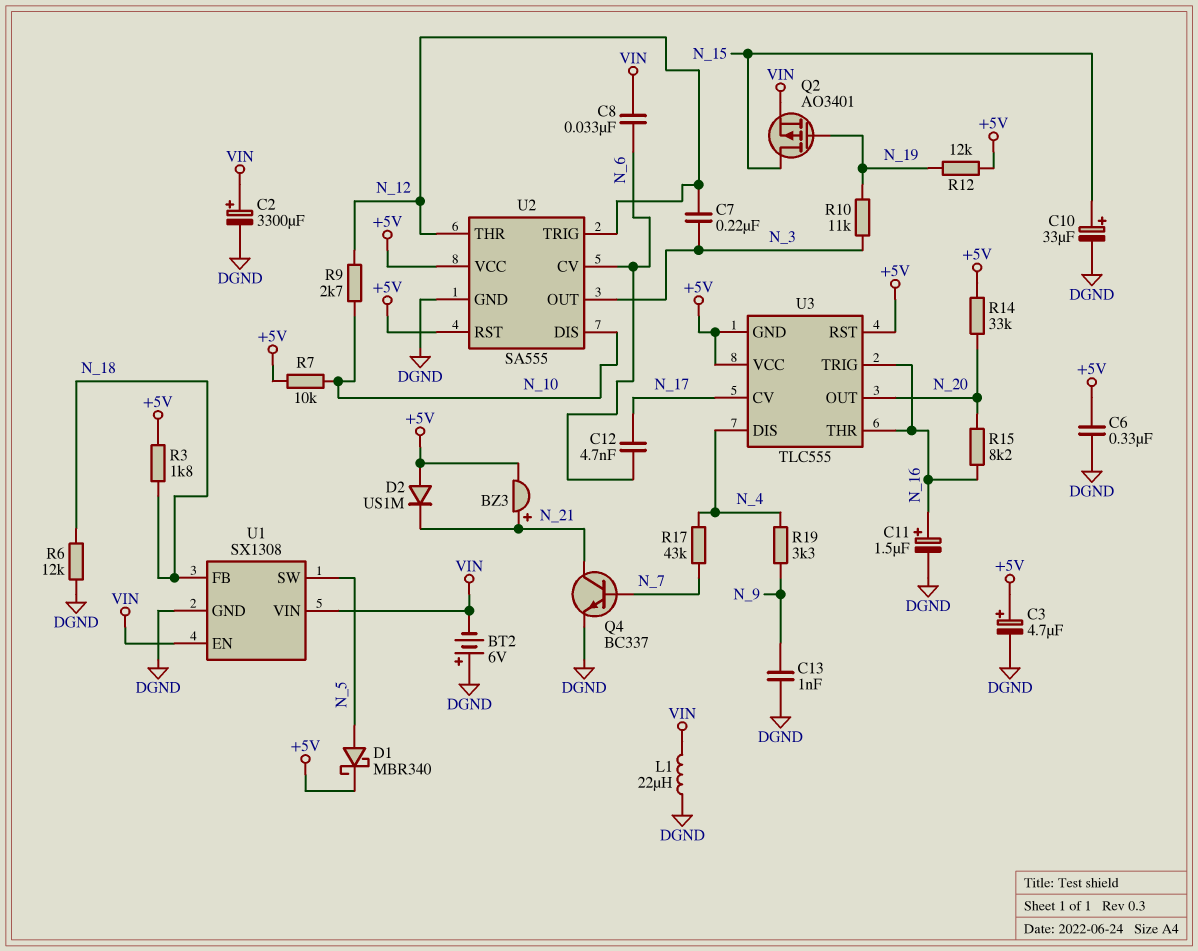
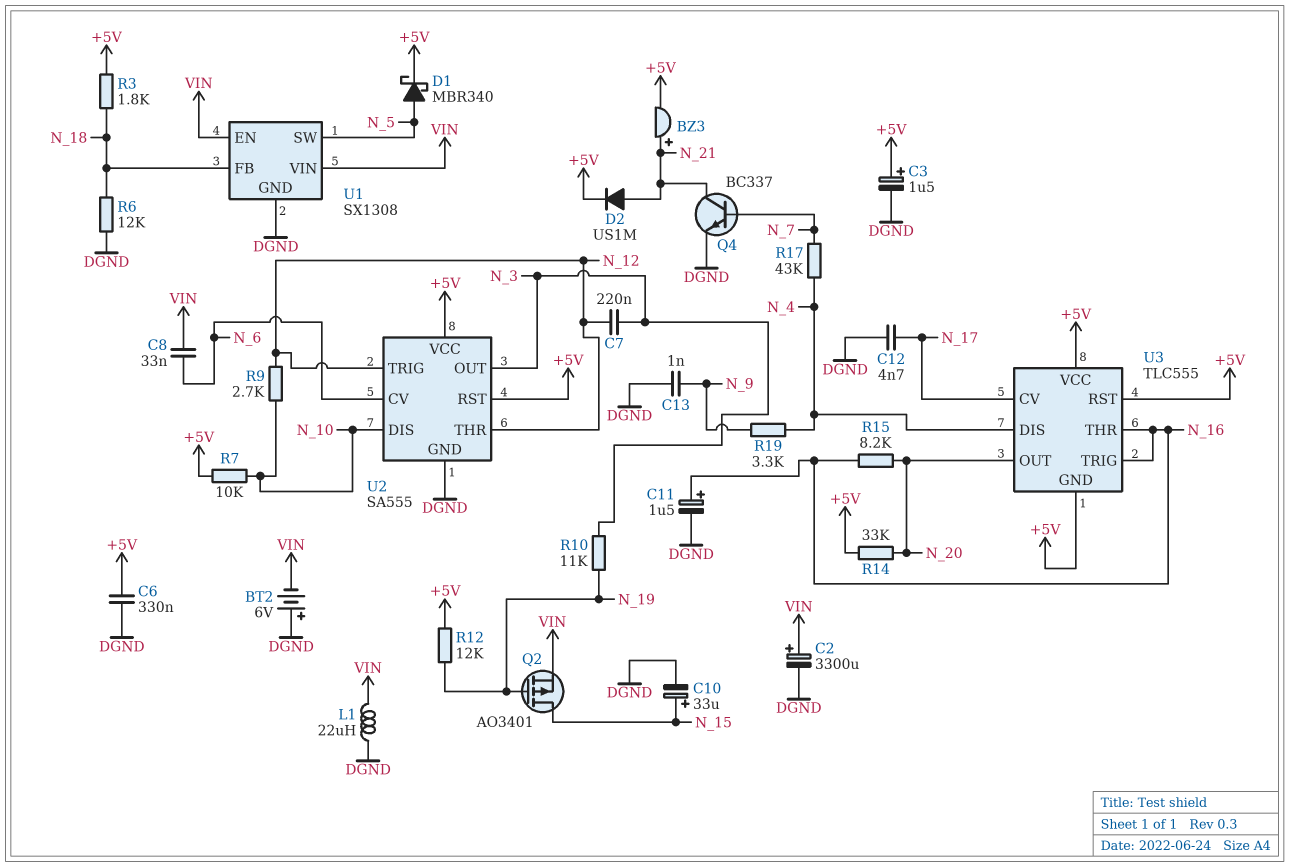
C3: 4.7uF (plus +5V, minus DGND) -> 1.5uF (plus +5V, minus DGND)
C12: 4.7nF (N_6, N_17) -> 4.7nF (DGND, N_17)
D2: diode US1M (A +5V, K N_21) -> diode US1M (A N_21, K +5V)

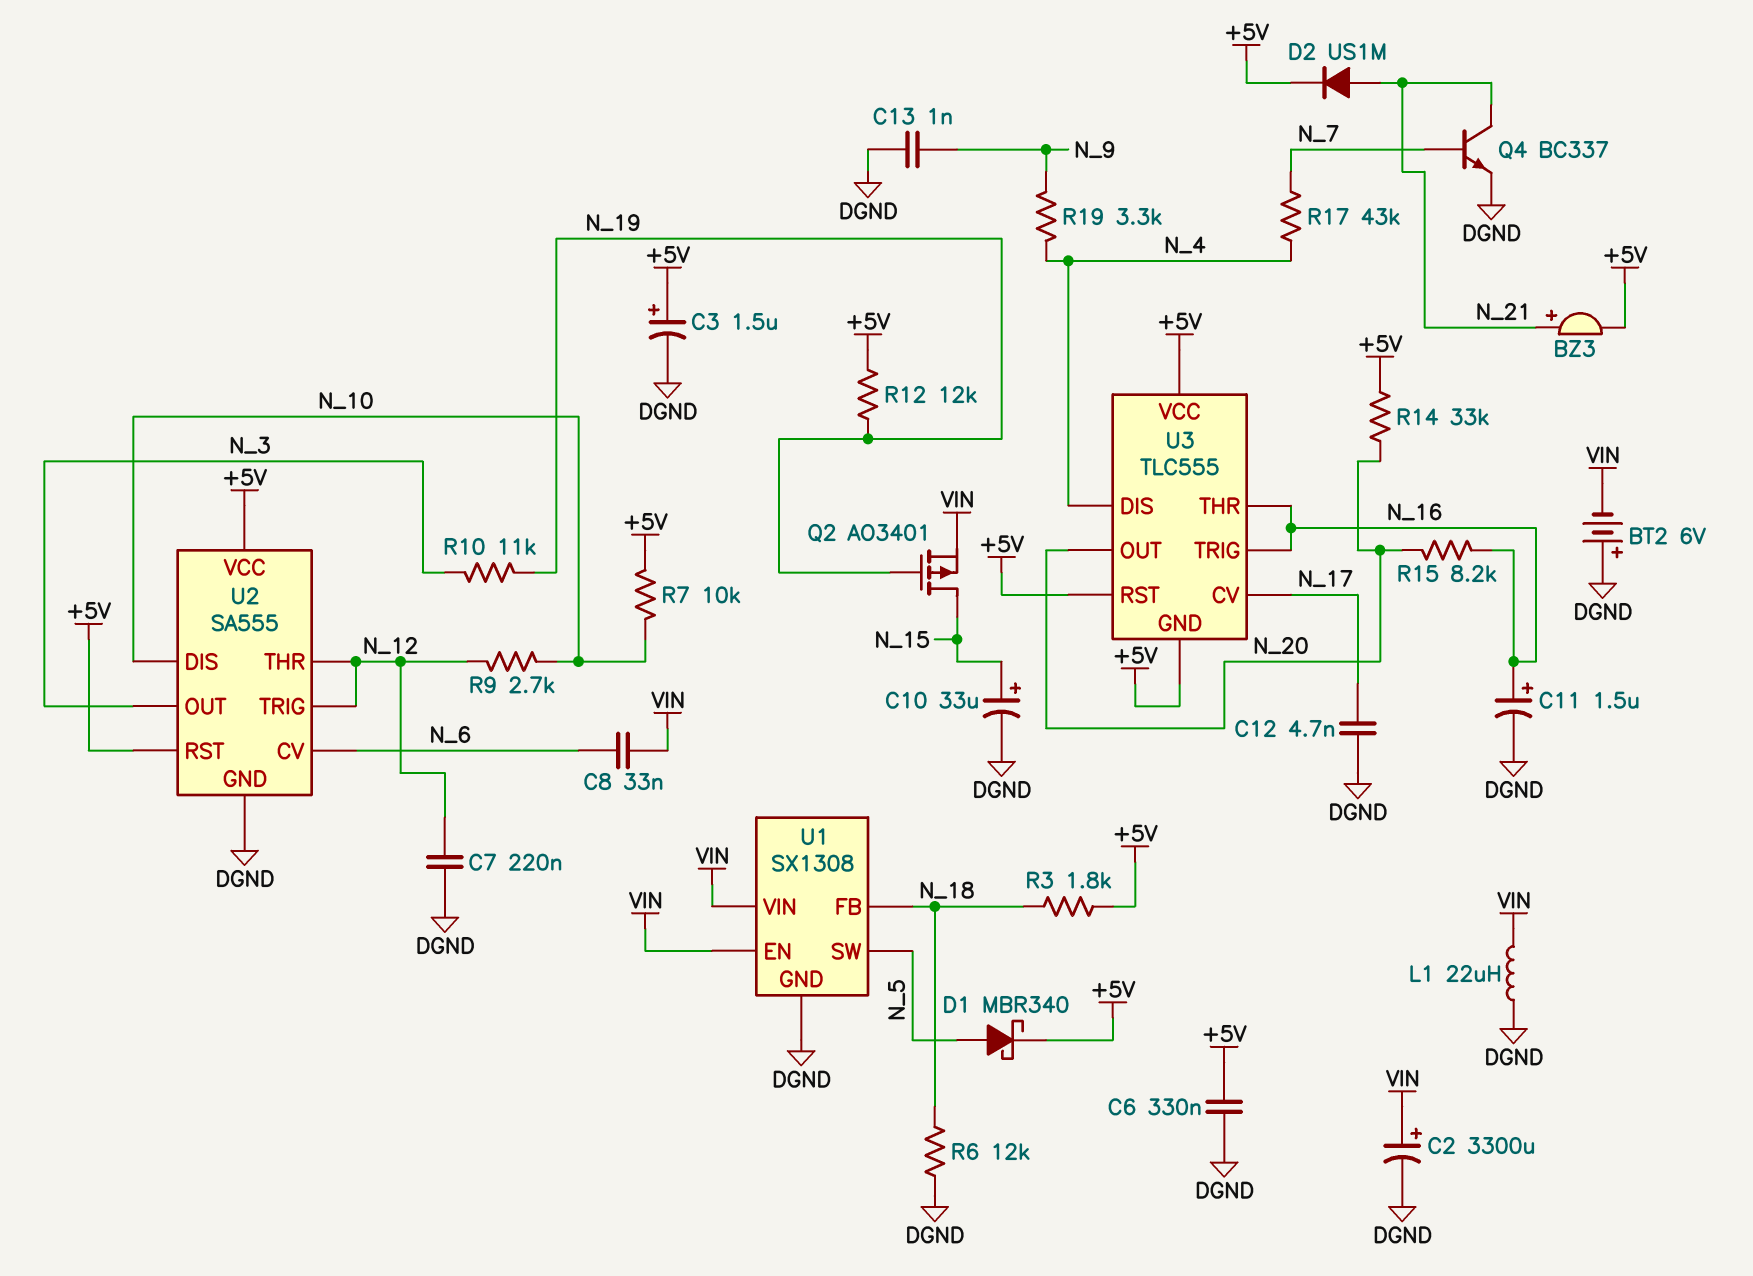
C7: 220nF (N_3, N_12) -> 220nF (DGND, N_12)

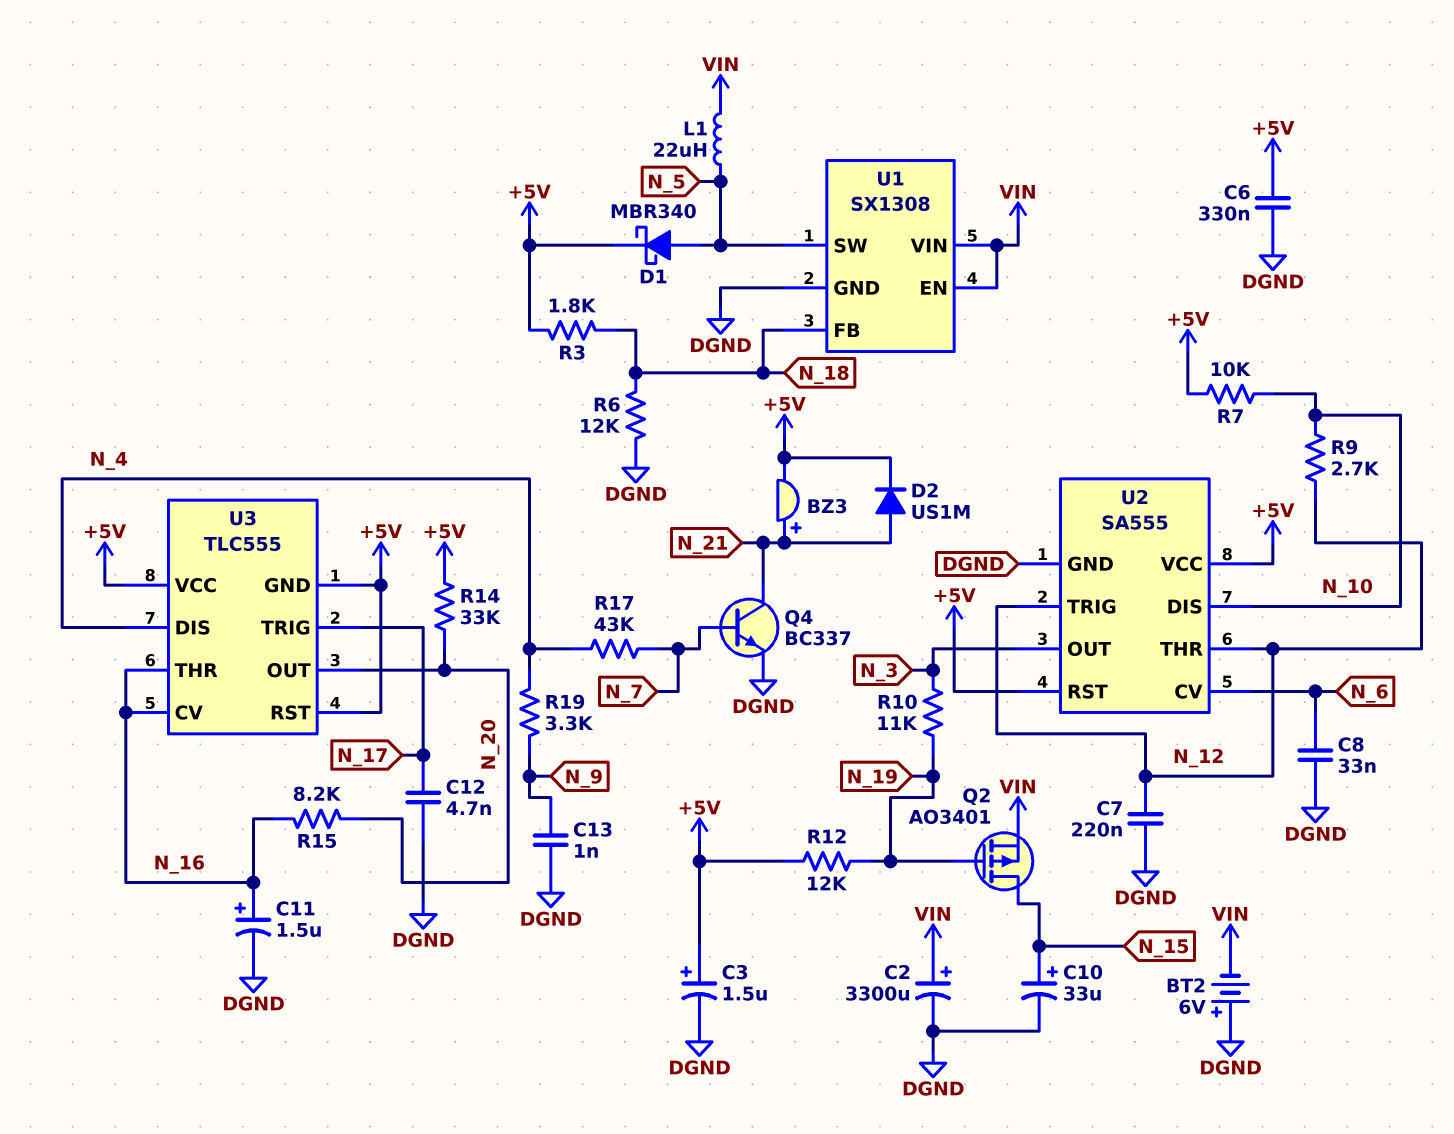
C8: 33nF (N_6, VIN) -> 33nF (DGND, N_6)
L1: 22uH (DGND, VIN) -> 22uH (N_5, VIN)
U3 pin CV: N_17 -> N_16
U3 pin TRIG: N_16 -> N_17

